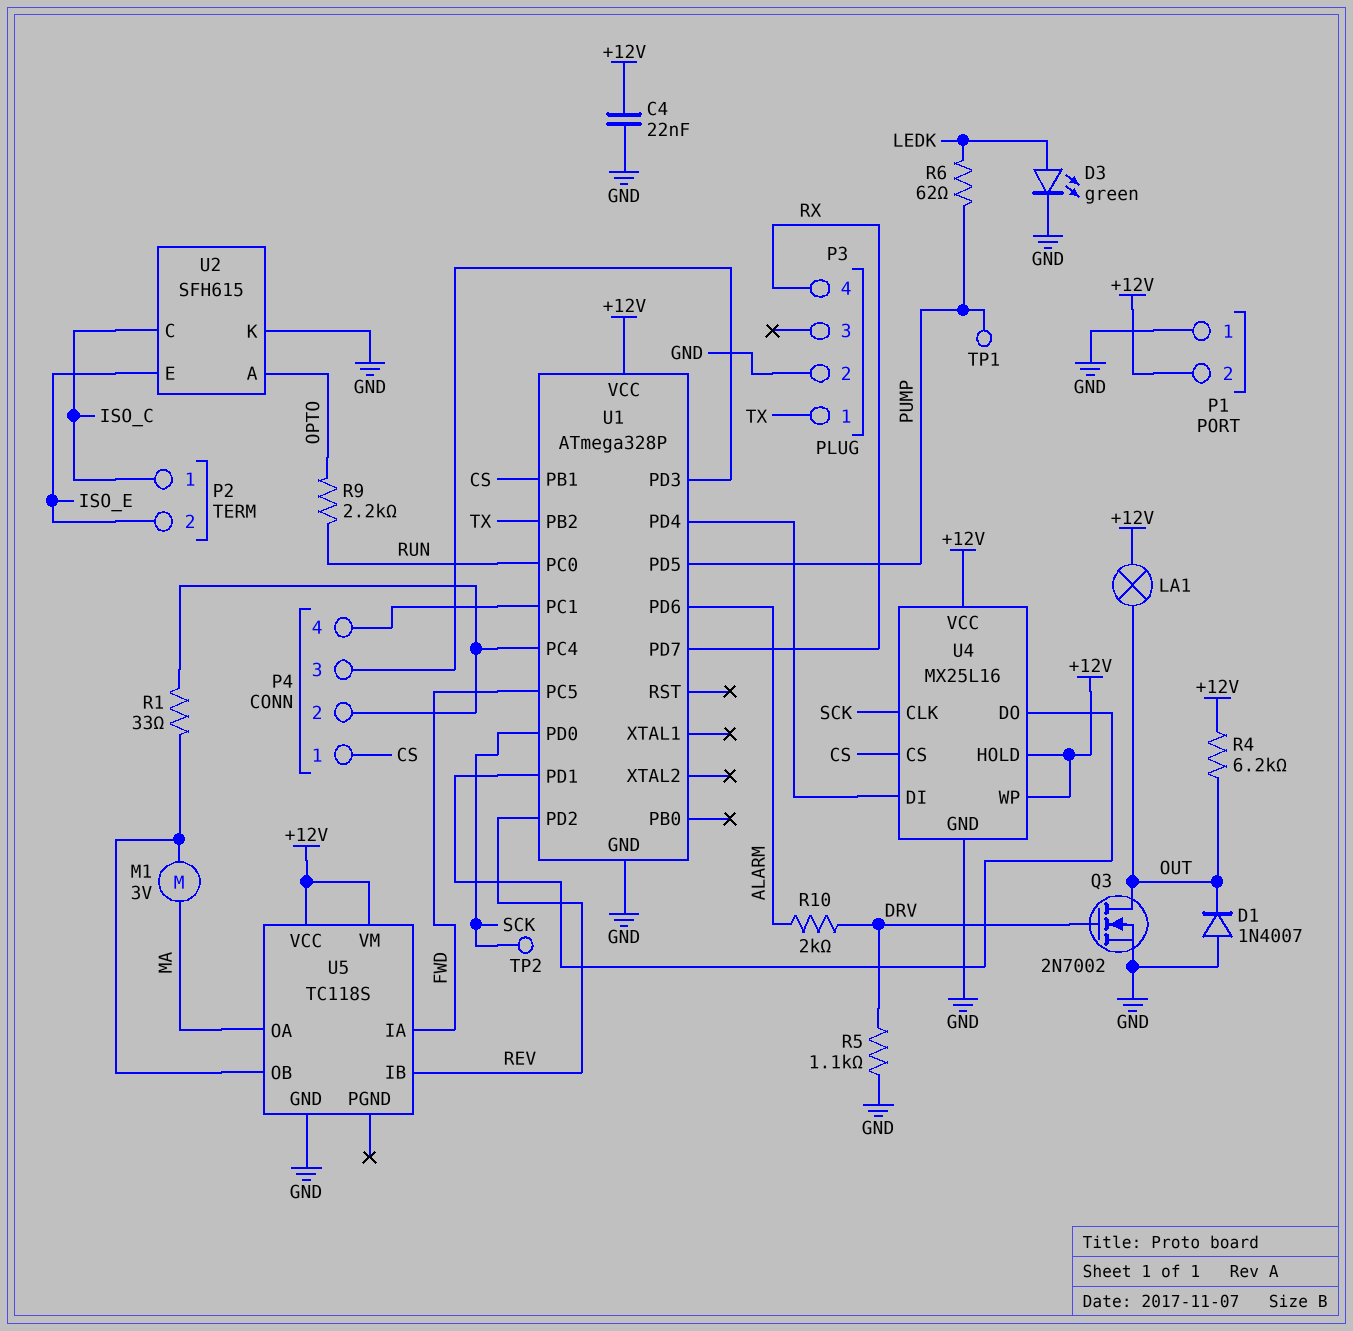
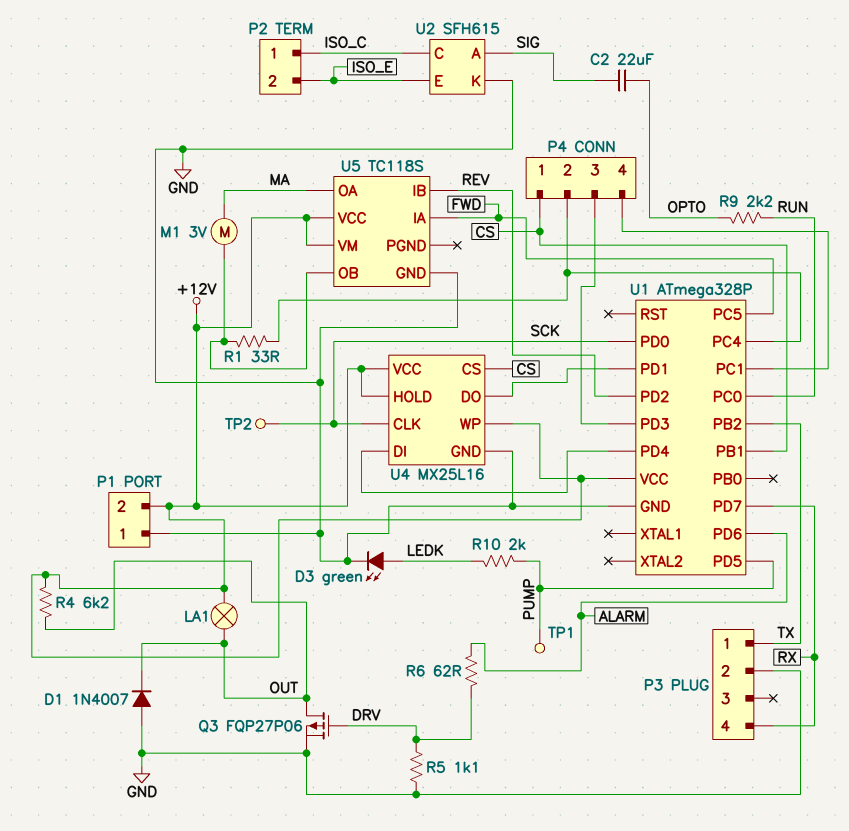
C2: none -> 22uF (OPTO, SIG)
C4: 22nF (+12V, GND) -> none
Q3: NMOS 2N7002 (G DRV, D OUT, S GND) -> PMOS FQP27P06 (G DRV, D OUT, S GND)
R6: 62 (LEDK, PUMP) -> 62 (ALARM, DRV)
R10: 2k (ALARM, DRV) -> 2k (LEDK, PUMP)
U2 pin A: OPTO -> SIG

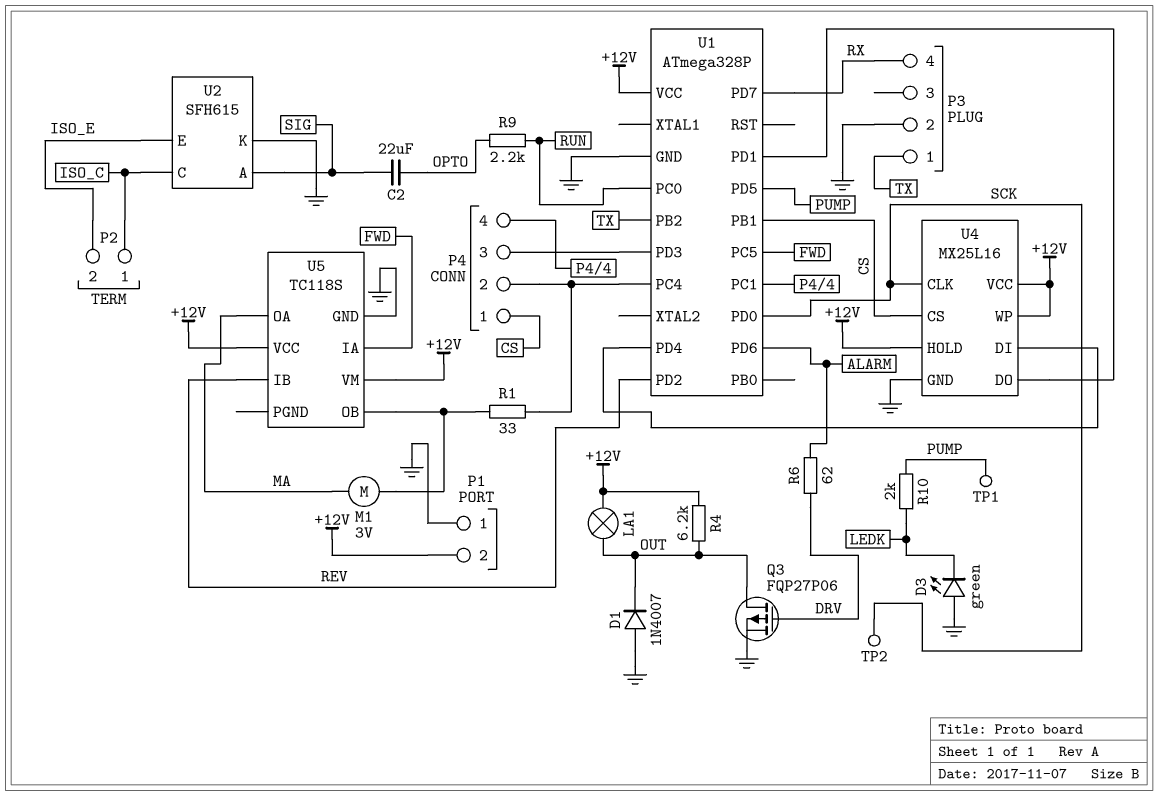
D3: LED green (A LEDK, K GND) -> LED green (A GND, K LEDK)
R5: 1.1k (DRV, GND) -> none

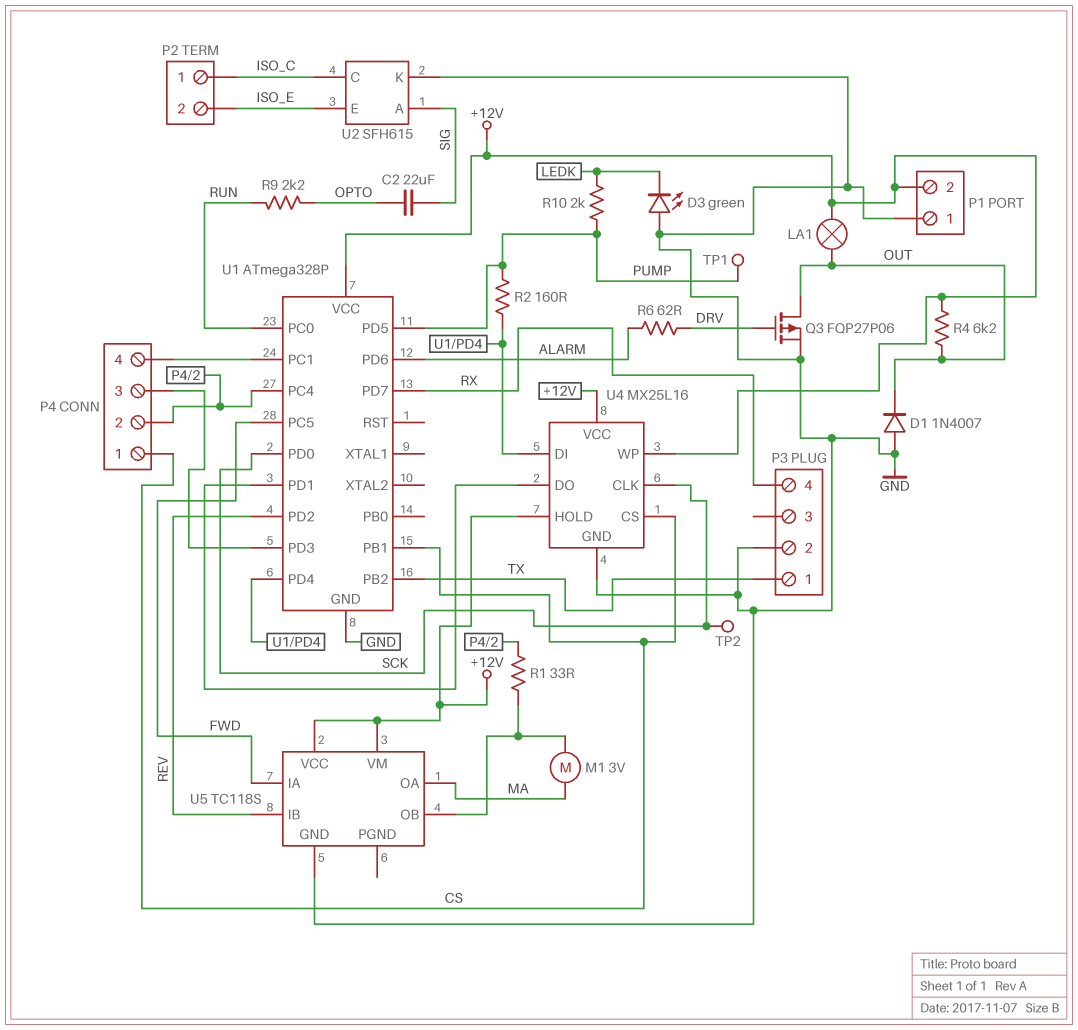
R2: none -> 160 (PUMP, U1/PD4)

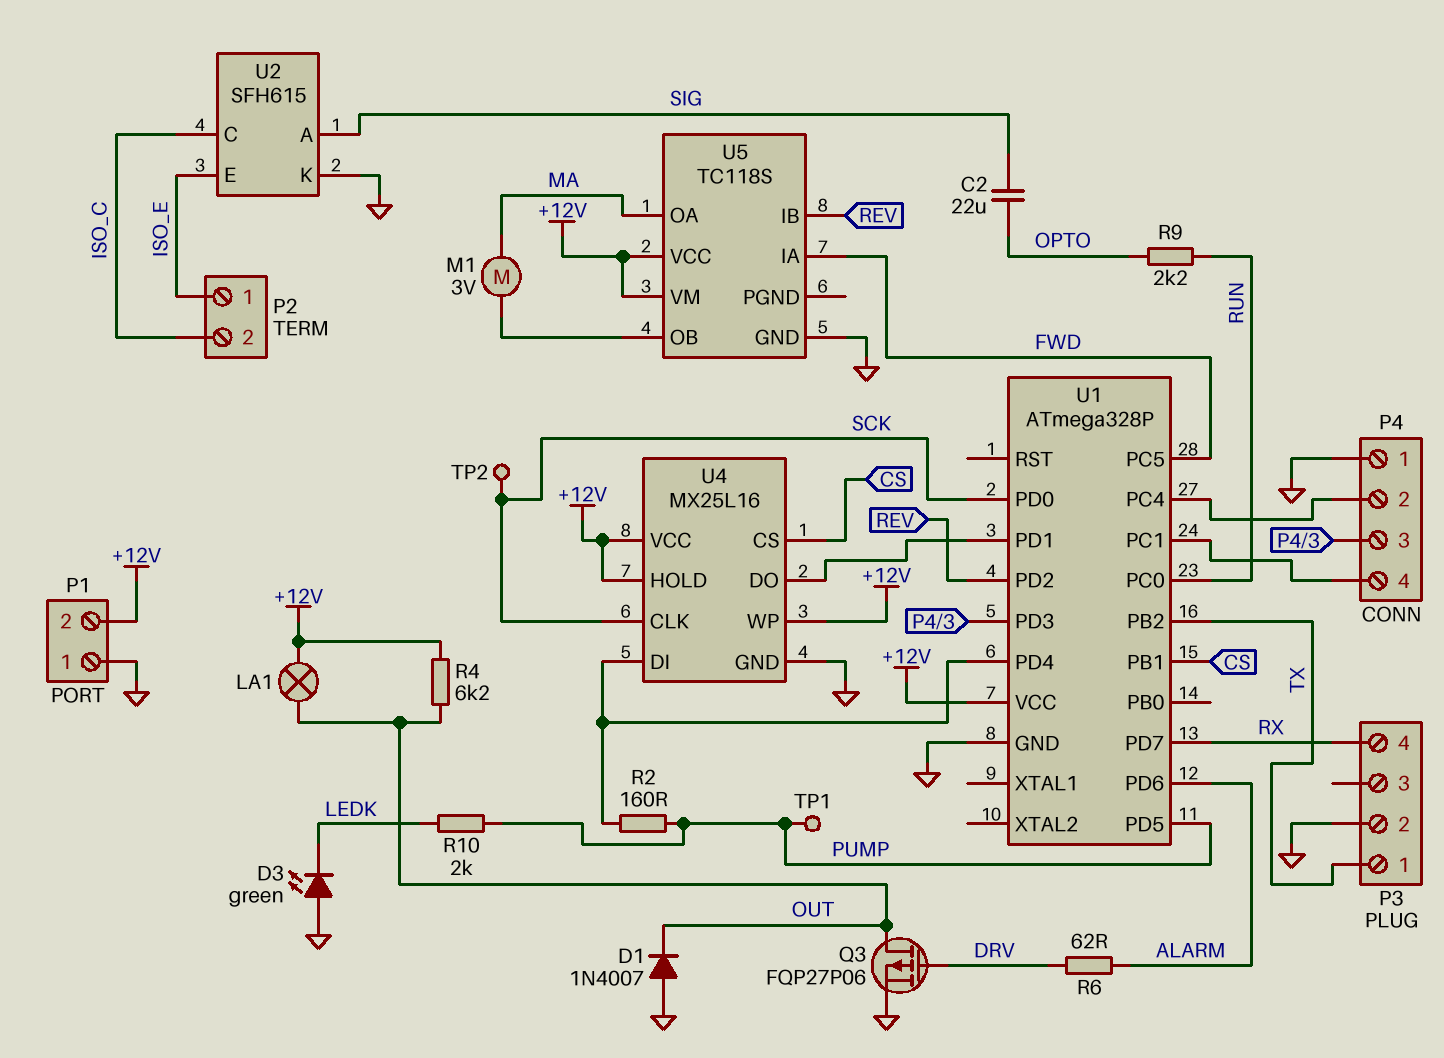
P2 pin 1: ISO_C -> ISO_E
P2 pin 2: ISO_E -> ISO_C
P4 pin 1: CS -> GND
R1: 33 (P4/2, U5/OB) -> none

